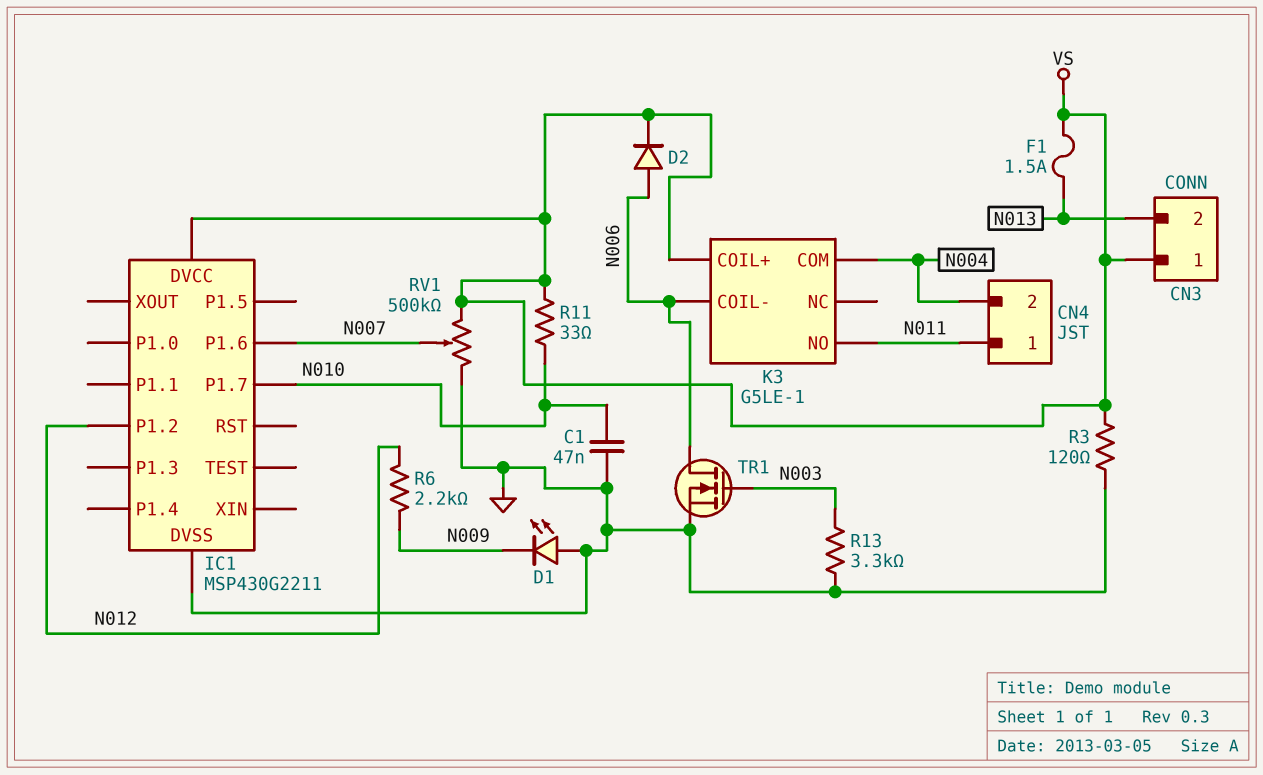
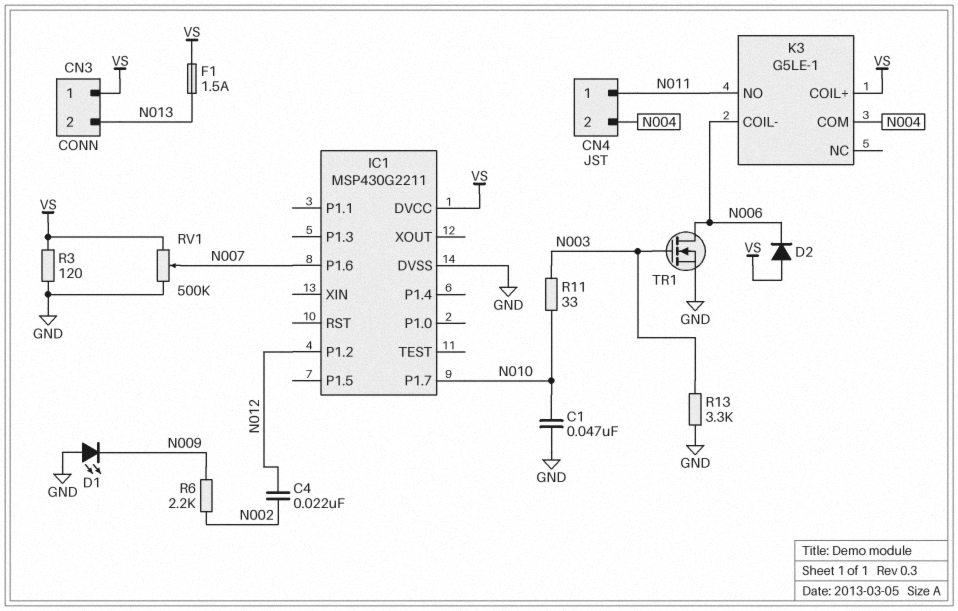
C4: none -> 22nF (N002, N012)
D2: diode (A N006, K VS) -> diode (A VS, K N006)
R6: 2.2k (N009, N012) -> 2.2k (N002, N009)
R11: 33 (N010, VS) -> 33 (N003, N010)

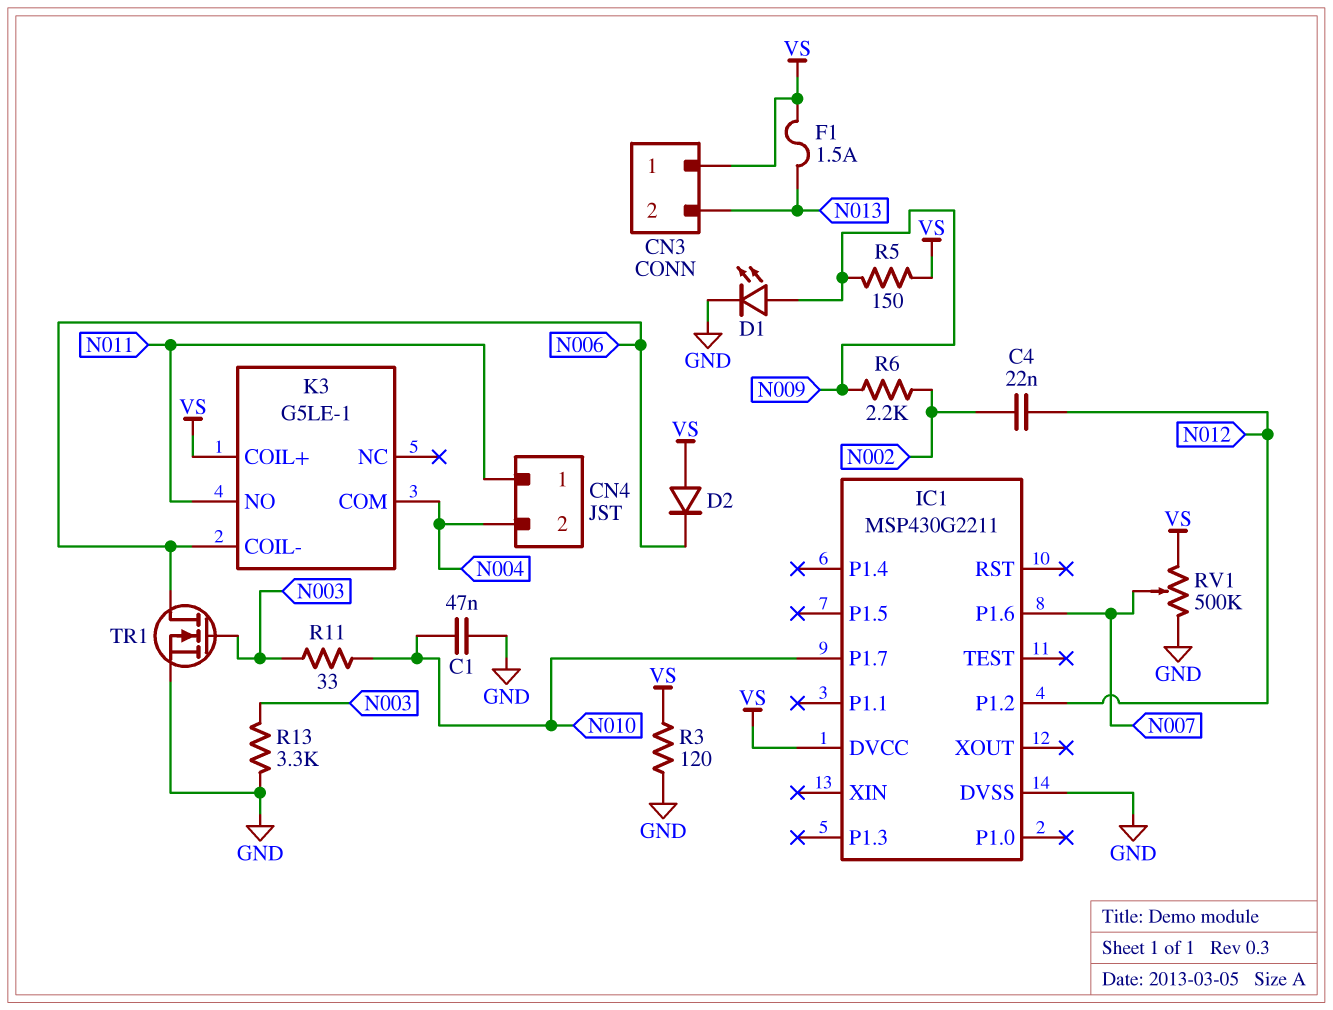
D1: LED (A GND, K N009) -> LED (A N009, K GND)
R5: none -> 150 (N009, VS)

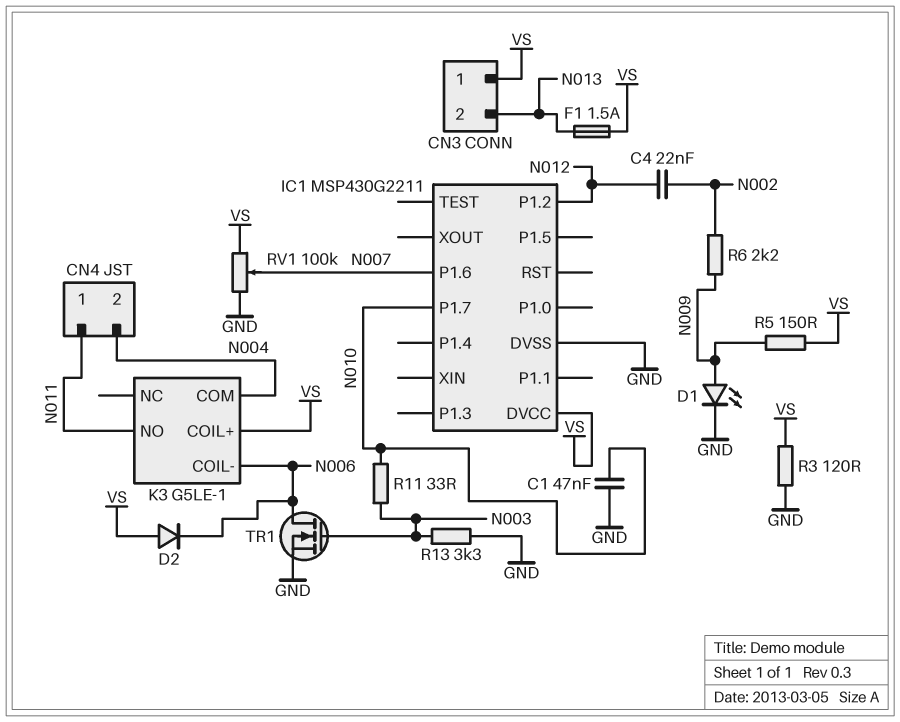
RV1: 500k (GND, VS, wiper N007) -> 100k (GND, VS, wiper N007)

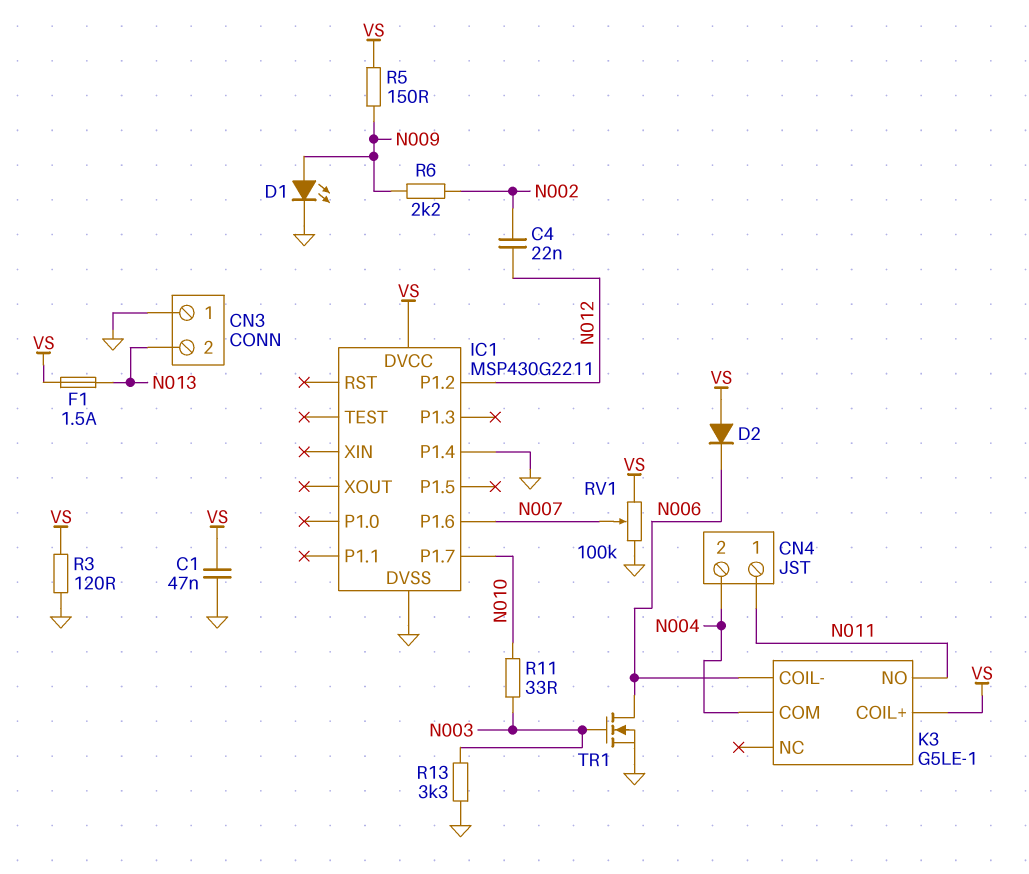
C1: 47nF (GND, N010) -> 47nF (GND, VS)
CN3 pin 1: VS -> GND
IC1 pin P1.4: none -> GND

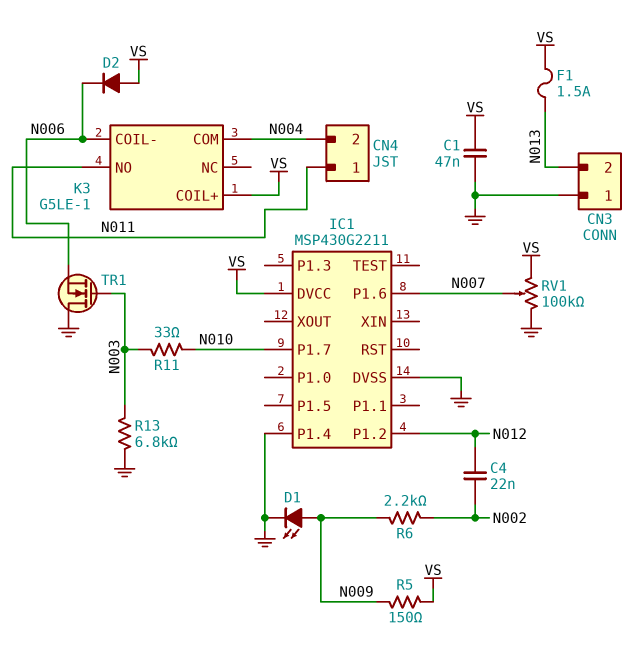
R3: 120 (GND, VS) -> none
R13: 3.3k (GND, N003) -> 6.8k (GND, N003)
TR1: NMOS (G N003, D N006, S GND) -> NMOS (G N003, D GND, S N006)

